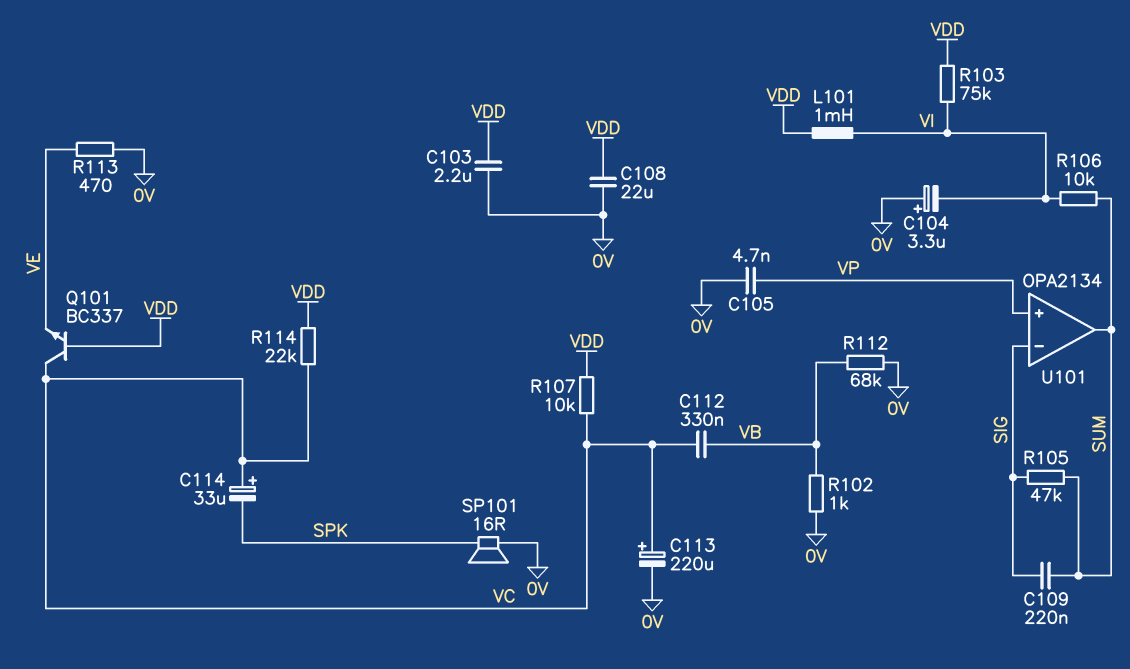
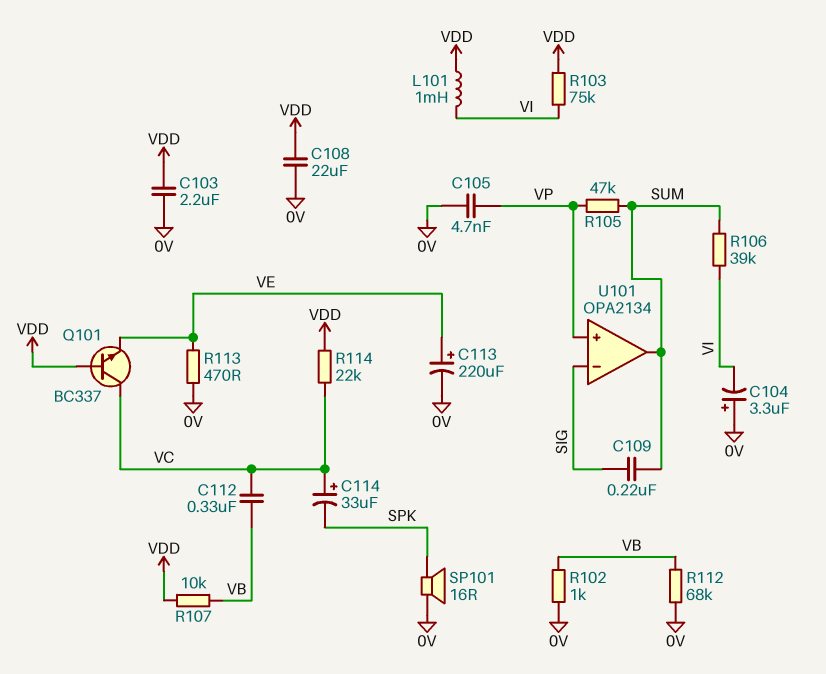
C113: 220uF (plus VC, minus 0V) -> 220uF (plus VE, minus 0V)
R105: 47k (SIG, SUM) -> 47k (SUM, VP)
R106: 10k (SUM, VI) -> 39k (SUM, VI)
R107: 10k (VC, VDD) -> 10k (VB, VDD)

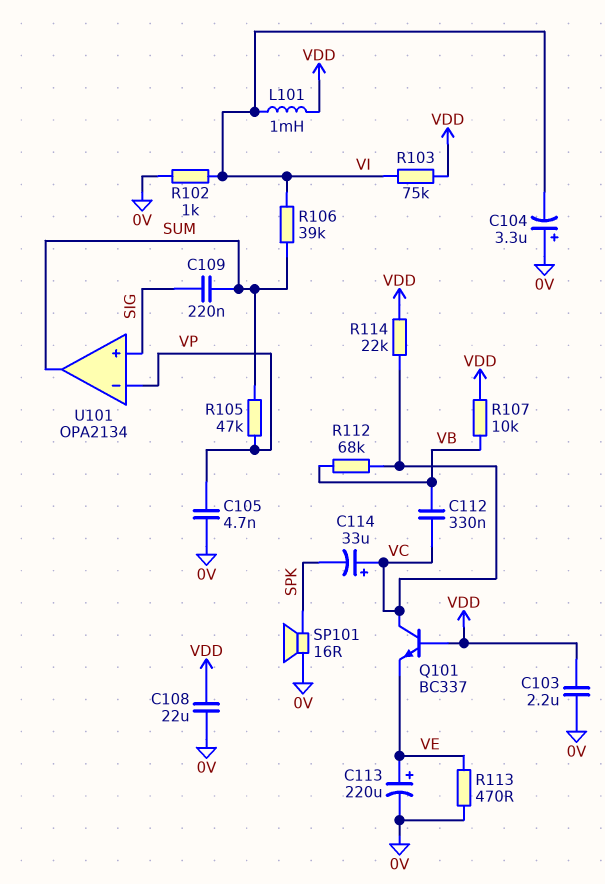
R102: 1k (0V, VB) -> 1k (0V, VI)
R112: 68k (0V, VB) -> 68k (VB, VC)
U101 pin in+: VP -> SIG
U101 pin in-: SIG -> VP

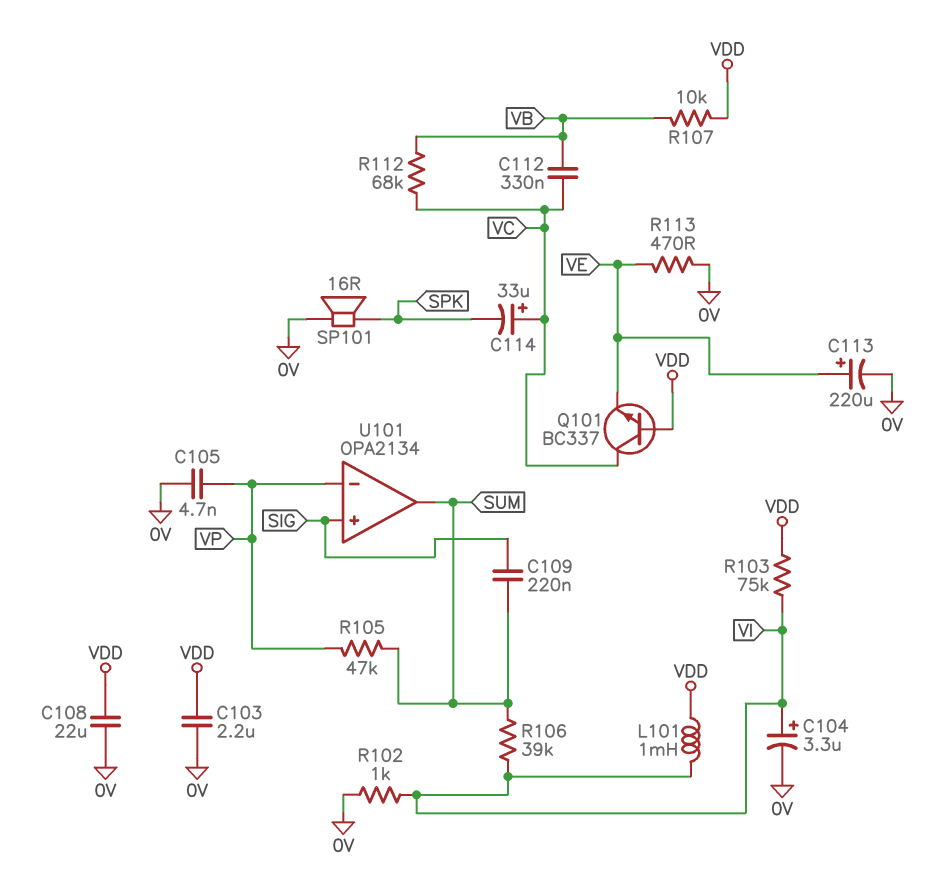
C104: 3.3uF (plus 0V, minus VI) -> 3.3uF (plus VI, minus 0V)
R114: 22k (VC, VDD) -> none

